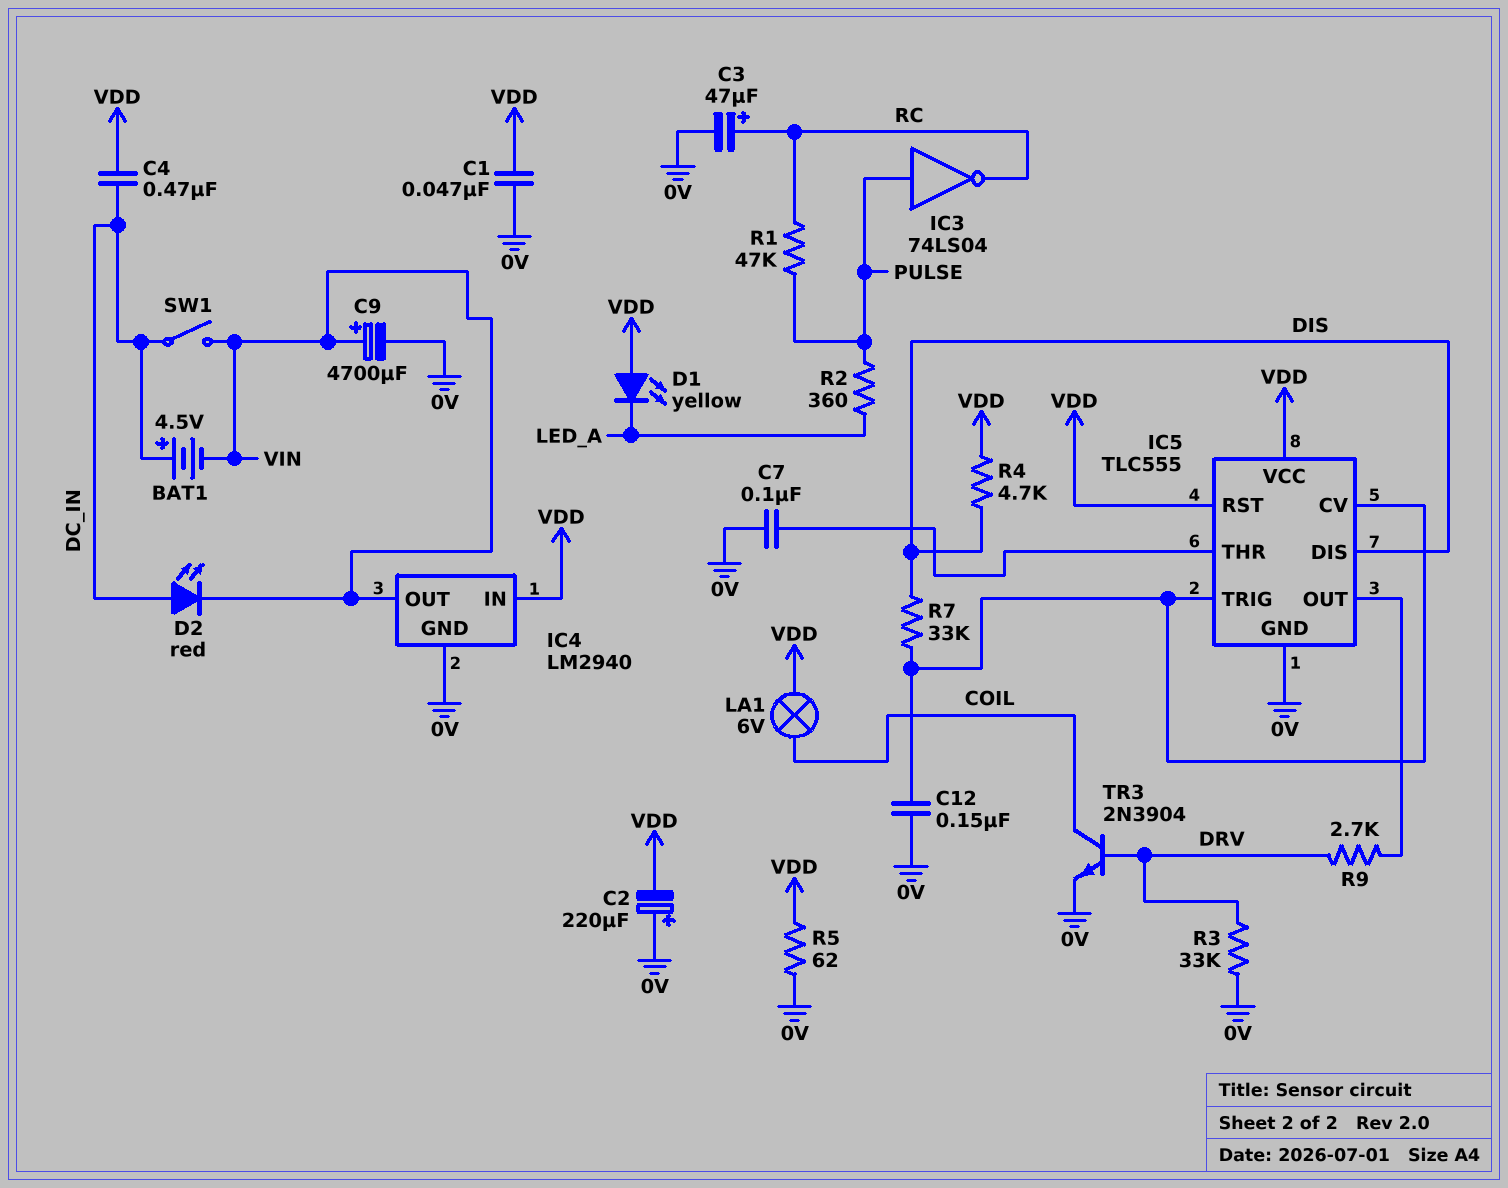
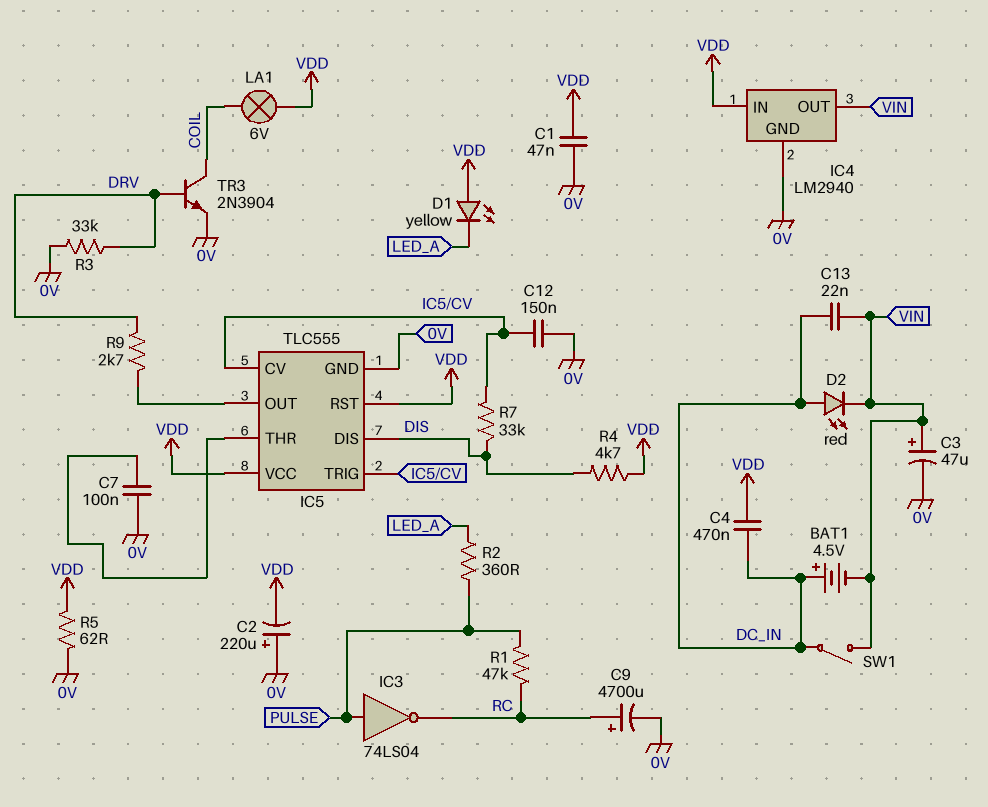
C3: 47uF (plus RC, minus 0V) -> 47uF (plus VIN, minus 0V)
C9: 4700uF (plus VIN, minus 0V) -> 4700uF (plus RC, minus 0V)
C13: none -> 22nF (DC_IN, VIN)

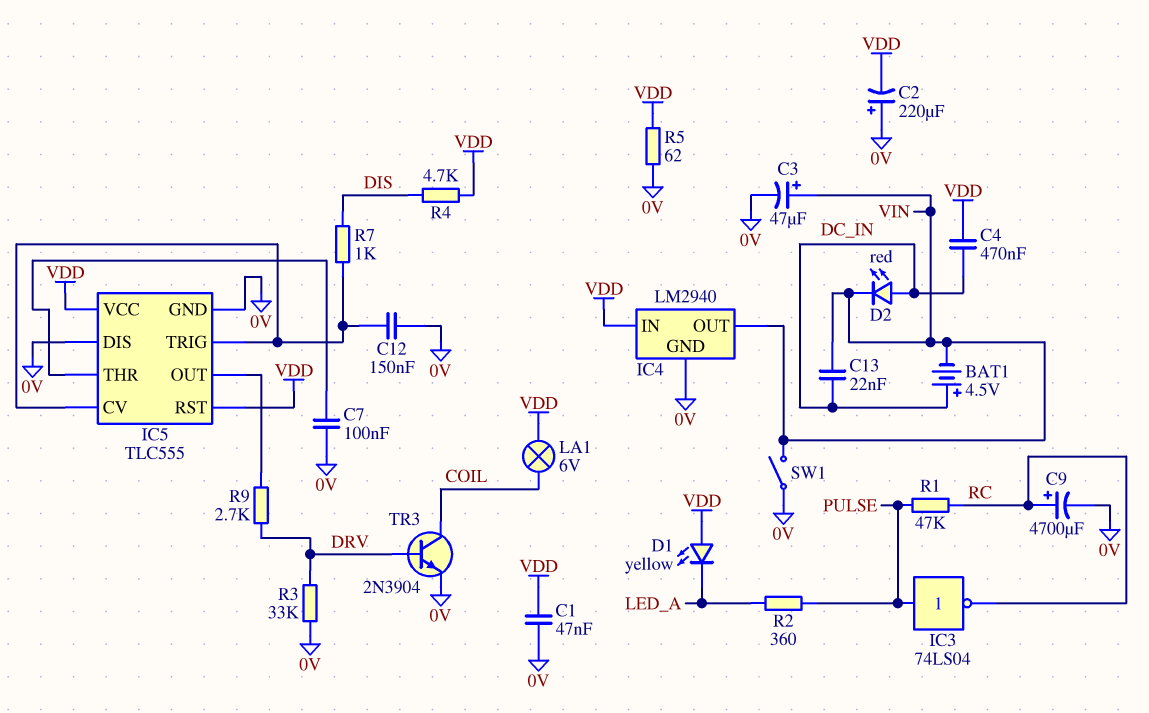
IC5 pin DIS: DIS -> 0V
R7: 33k (DIS, IC5/CV) -> 1k (DIS, IC5/CV)
SW1: switch (DC_IN, VIN) -> switch (0V, VIN)

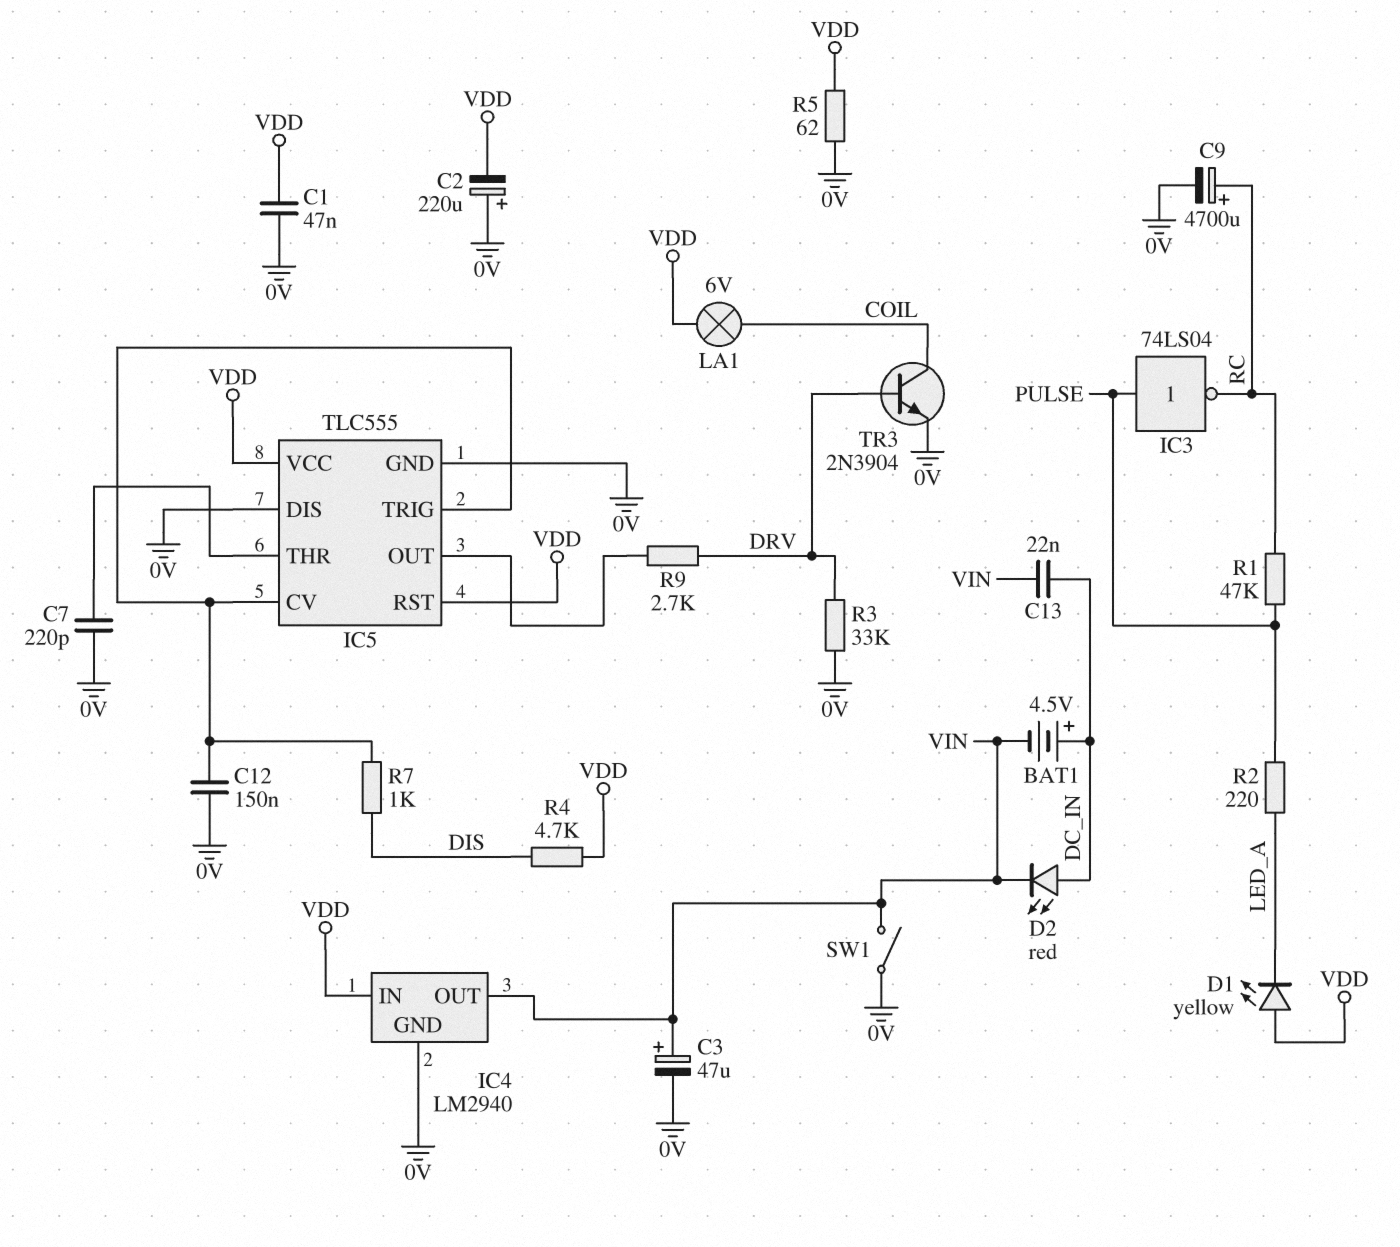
C4: 470nF (DC_IN, VDD) -> none
C7: 100nF (0V, IC5/THR) -> 220pF (0V, IC5/THR)
R2: 360 (LED_A, PULSE) -> 220 (LED_A, PULSE)

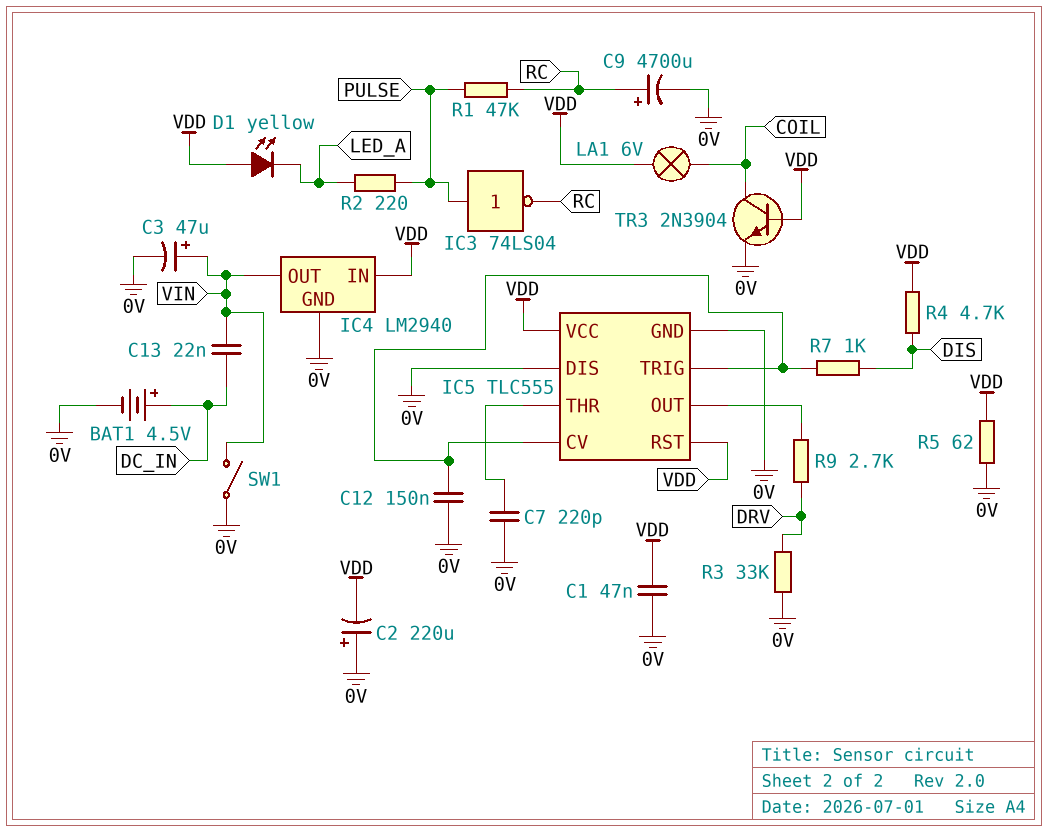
BAT1: 4.5V (plus DC_IN, minus VIN) -> 4.5V (plus DC_IN, minus 0V)
D2: LED red (A DC_IN, K VIN) -> none
TR3: NPN 2N3904 (B DRV, C COIL, E 0V) -> NPN 2N3904 (B VDD, C COIL, E 0V)

